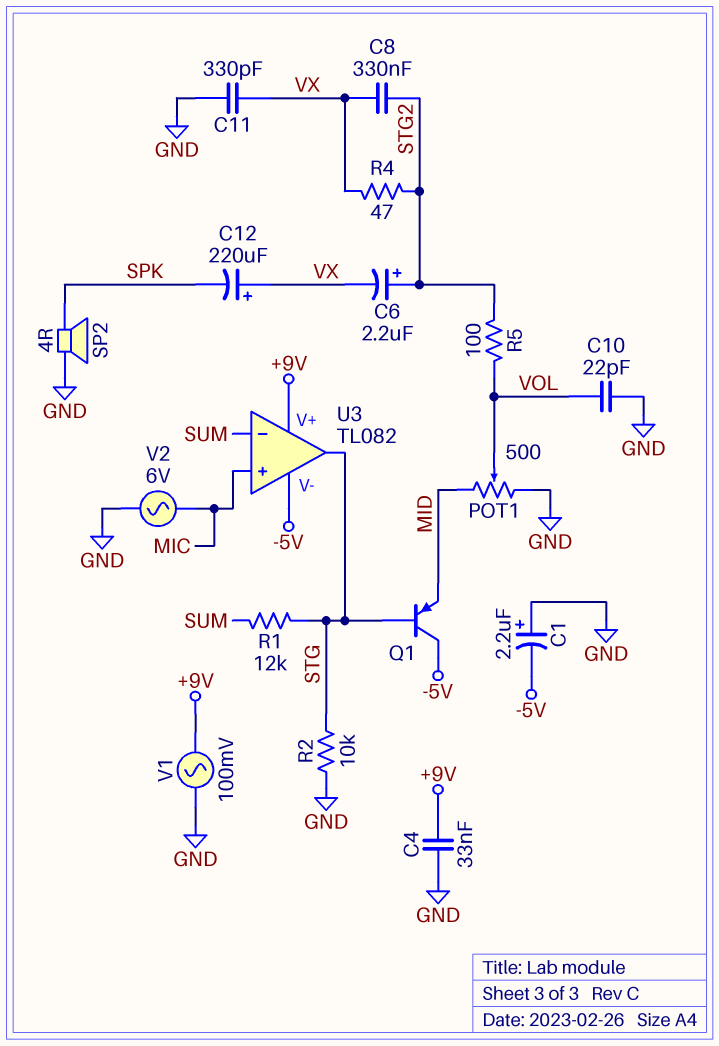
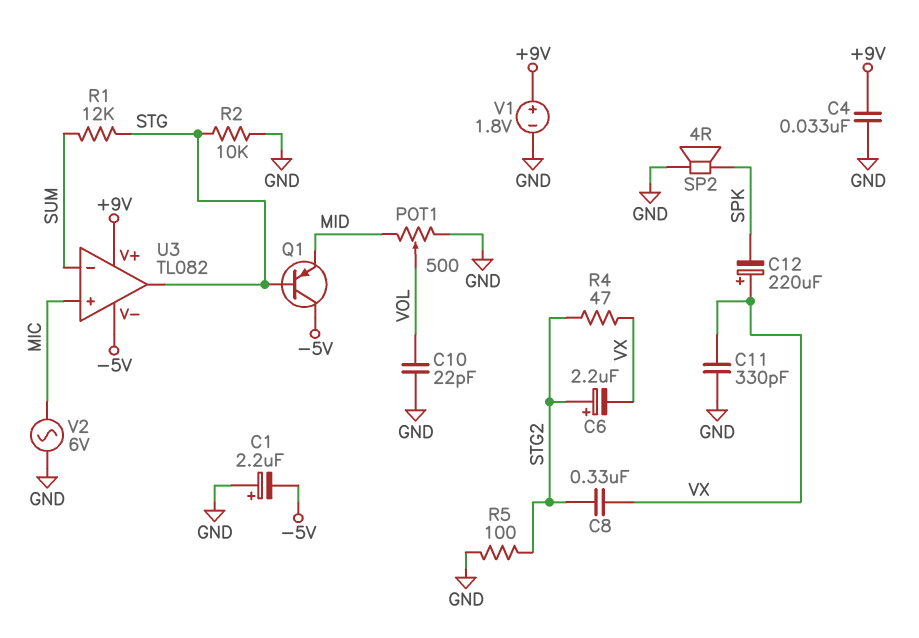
R5: 100 (STG2, VOL) -> 100 (GND, STG2)
V1: AC 100mV (+9V, GND) -> 1.8V (plus +9V, minus GND)

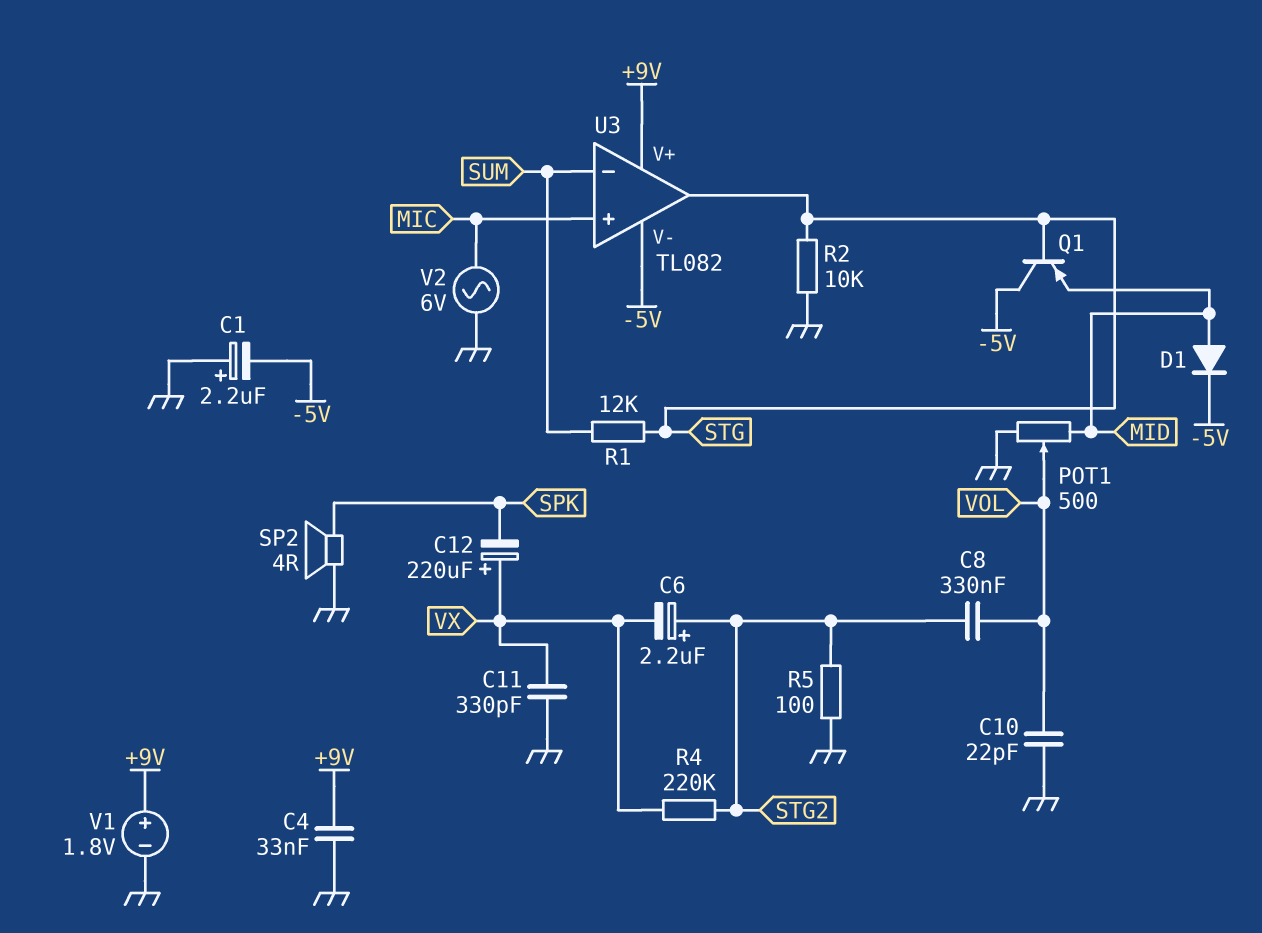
C8: 330nF (STG2, VX) -> 330nF (STG2, VOL)
D1: none -> diode (A MID, K -5V)
R4: 47 (STG2, VX) -> 220k (STG2, VX)

